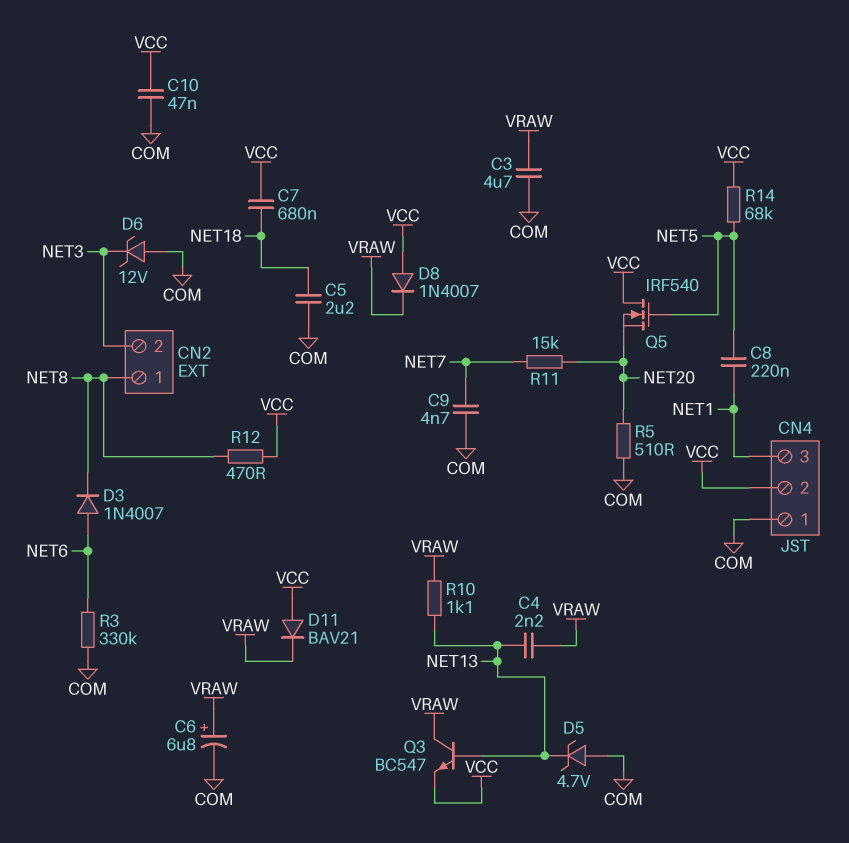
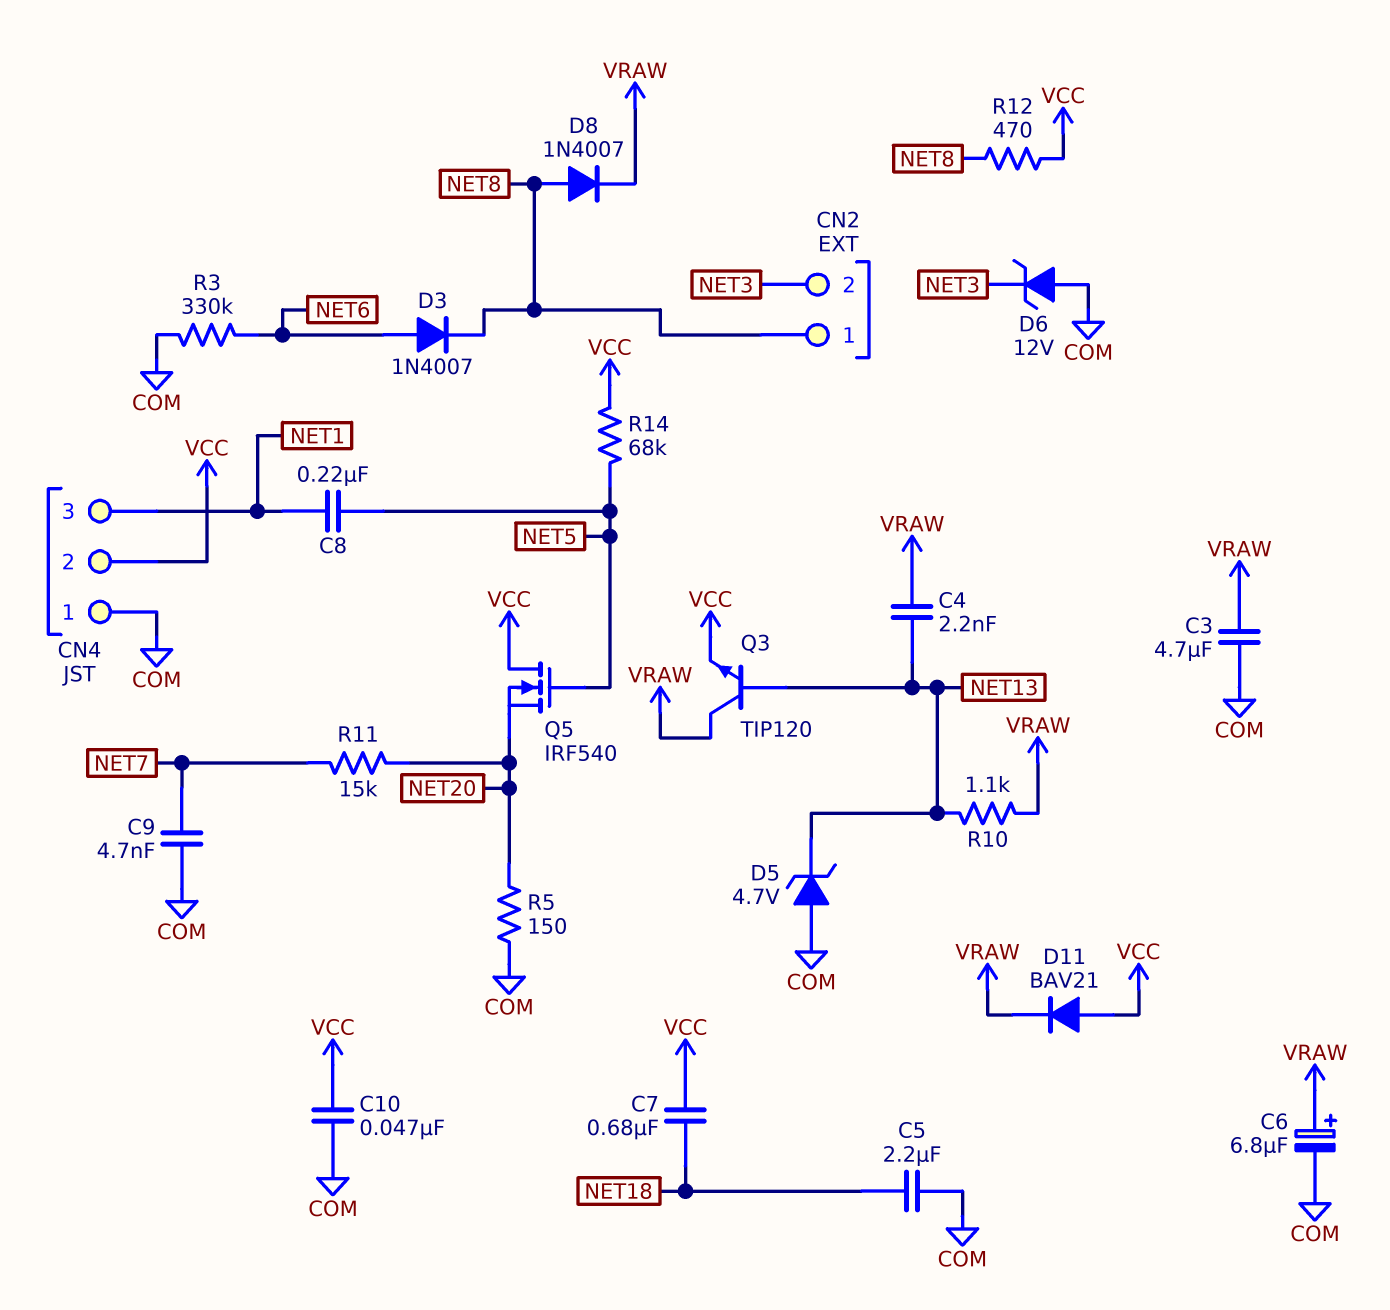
D8: diode 1N4007 (A VCC, K VRAW) -> diode 1N4007 (A NET8, K VRAW)
Q3: NPN BC547 (B NET13, C VRAW, E VCC) -> NPN TIP120 (B NET13, C VRAW, E VCC)
R5: 510 (COM, NET20) -> 150 (COM, NET20)

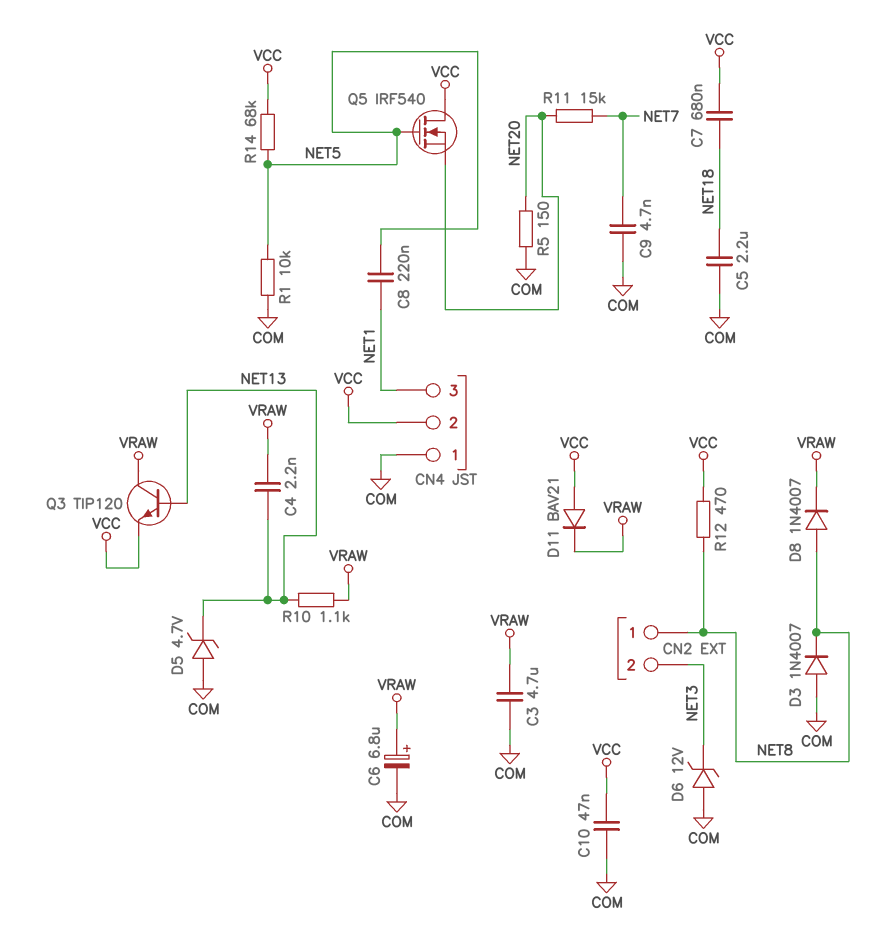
D3: diode 1N4007 (A NET6, K NET8) -> diode 1N4007 (A COM, K NET8)
R1: none -> 10k (COM, NET5)
R3: 330k (COM, NET6) -> none

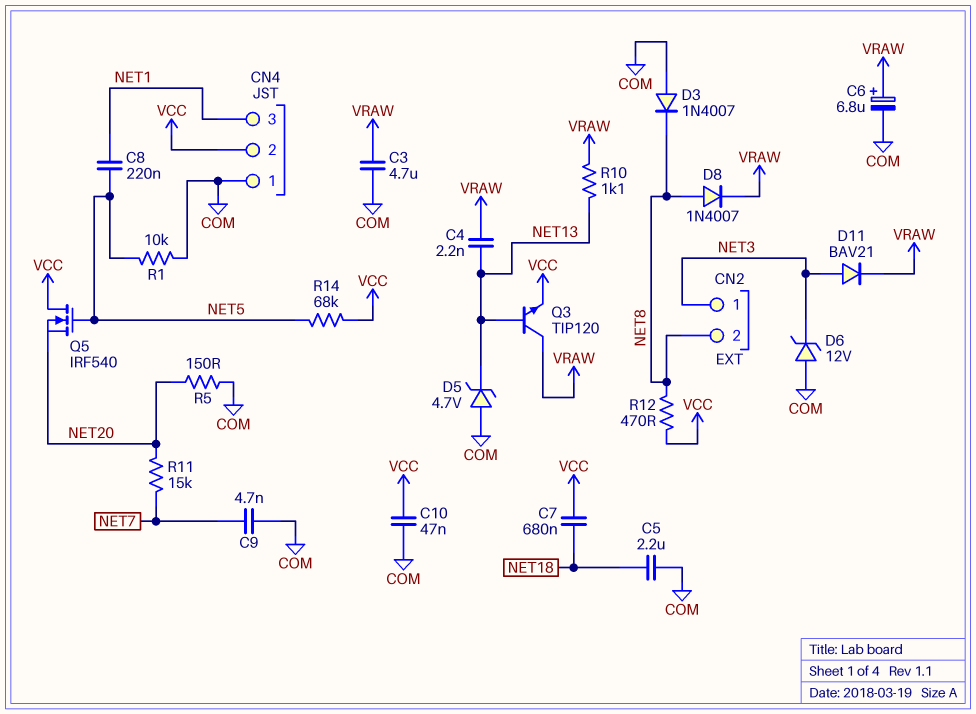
CN2 pin 1: NET8 -> NET3
CN2 pin 2: NET3 -> NET8
D11: diode BAV21 (A VCC, K VRAW) -> diode BAV21 (A NET3, K VRAW)

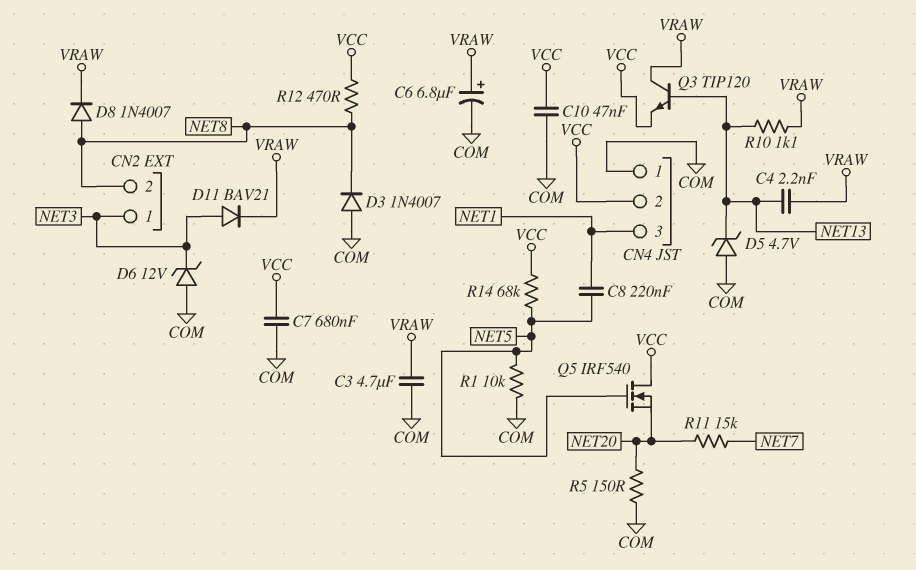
C5: 2.2uF (COM, NET18) -> none
C7: 680nF (NET18, VCC) -> 680nF (COM, VCC)
C9: 4.7nF (COM, NET7) -> none

